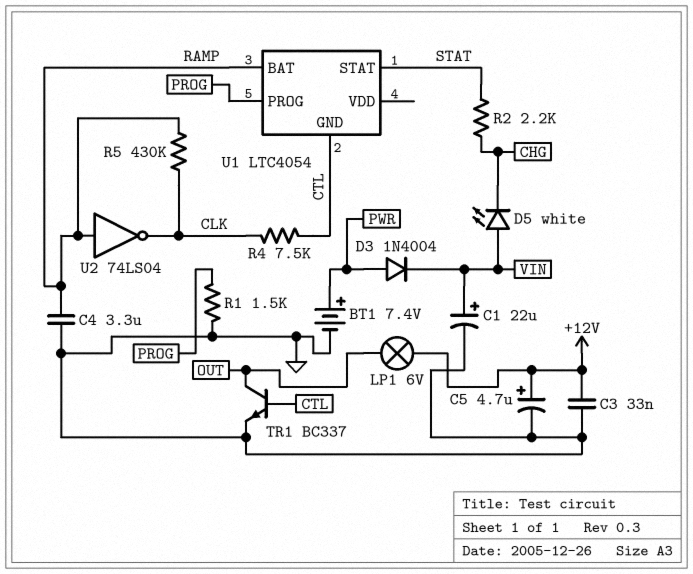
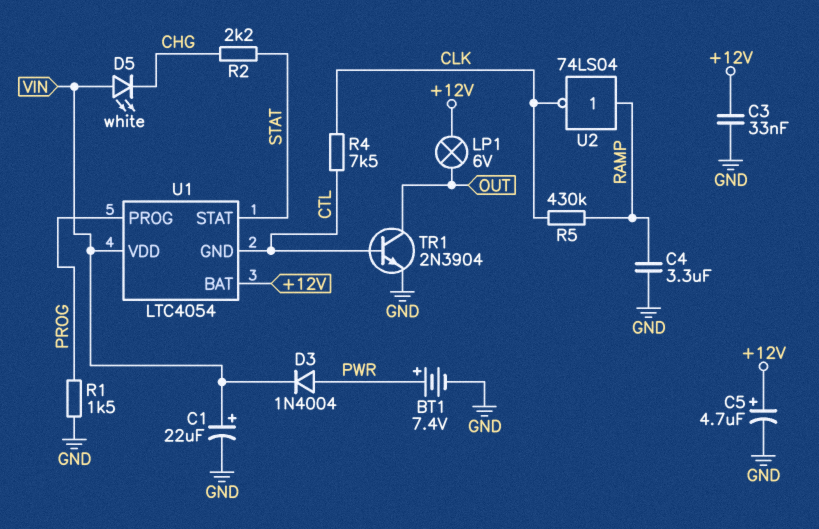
TR1: NPN BC337 (B CTL, C OUT, E GND) -> NPN 2N3904 (B CTL, C OUT, E GND)
U1 pin BAT: RAMP -> +12V
U1 pin VDD: none -> VIN

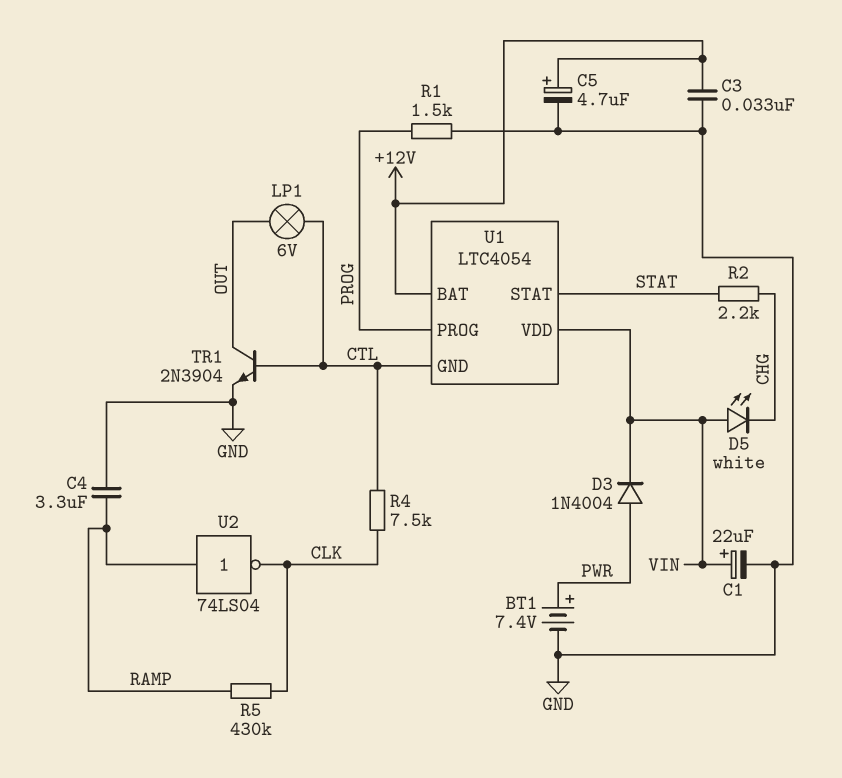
LP1: lamp 6V (+12V, OUT) -> lamp 6V (CTL, OUT)

